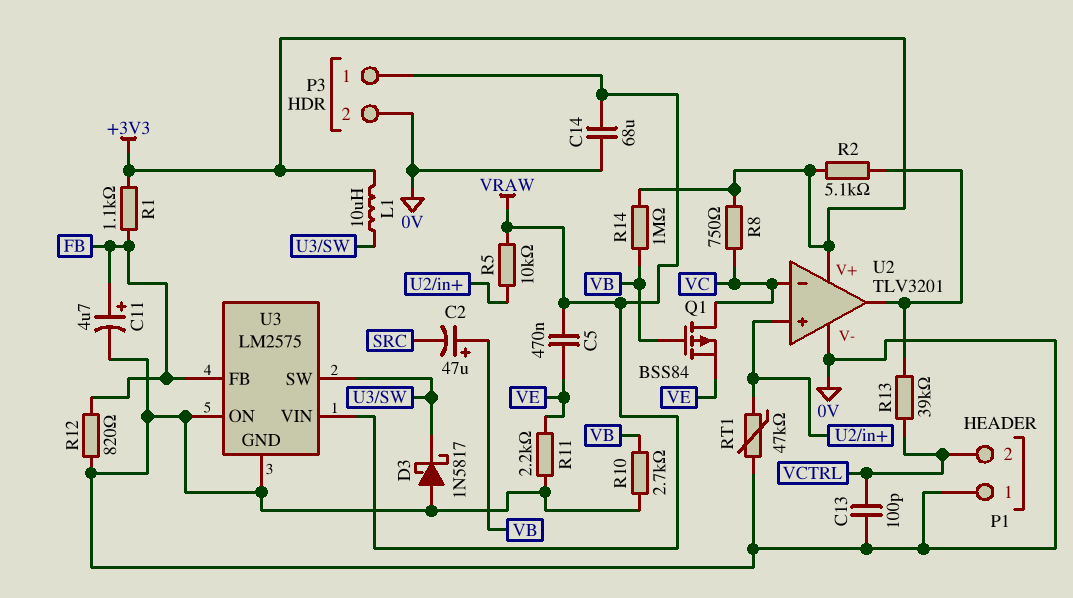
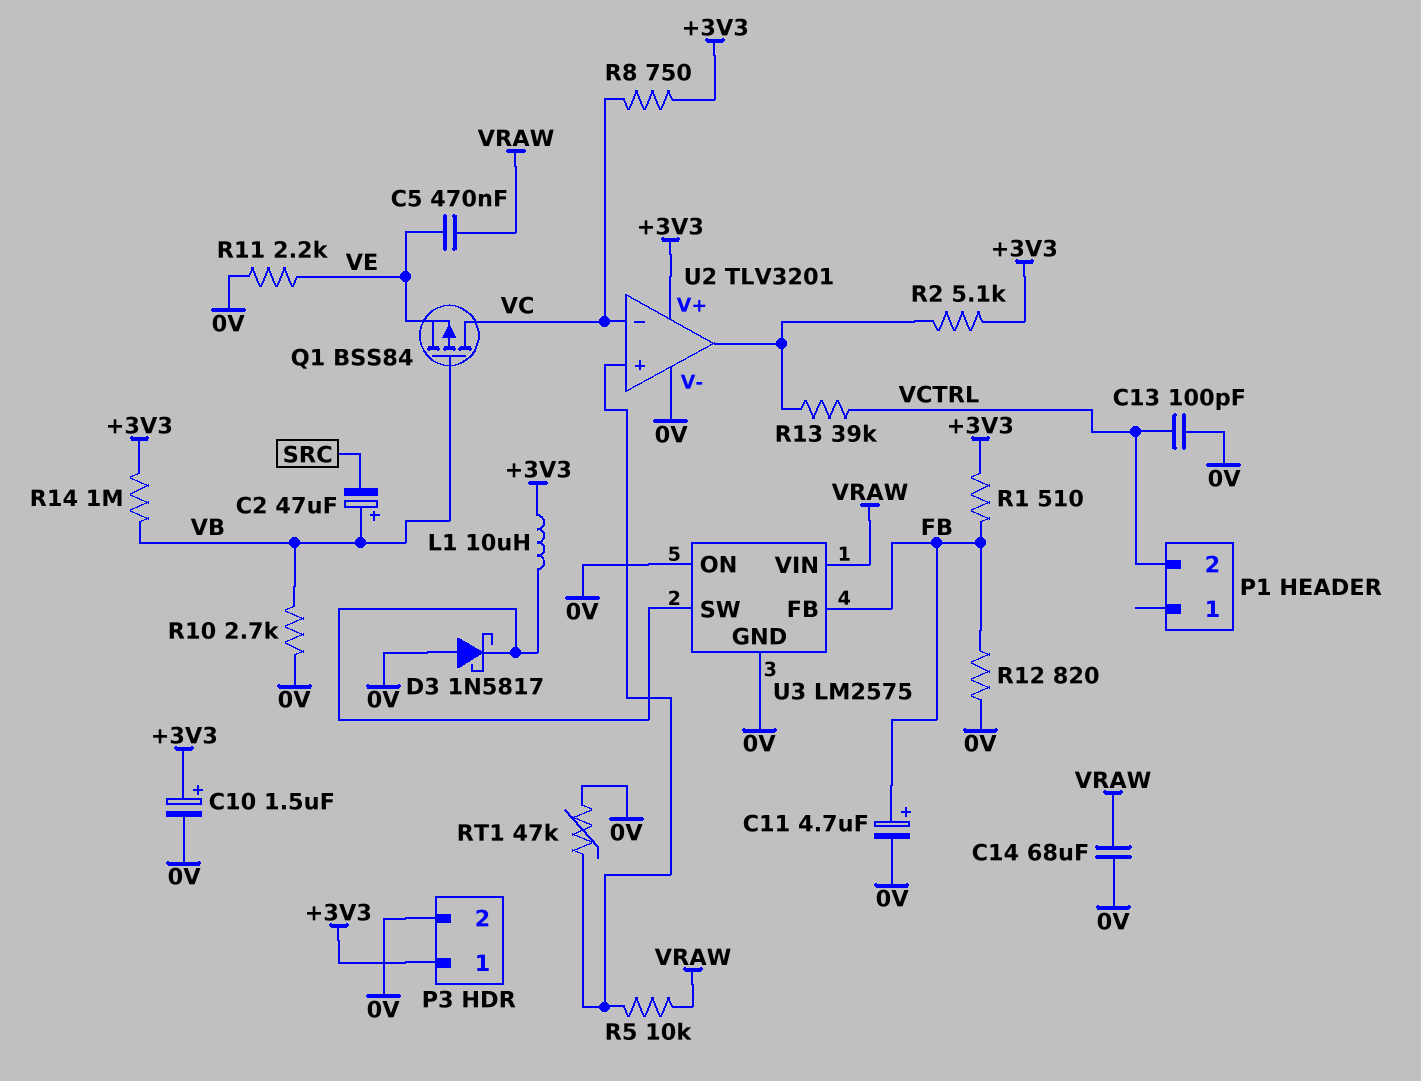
C10: none -> 1.5uF (plus +3V3, minus 0V)
P1 pin 1: 0V -> none
P3 pin 1: VRAW -> +3V3
R1: 1.1k (+3V3, FB) -> 510 (+3V3, FB)

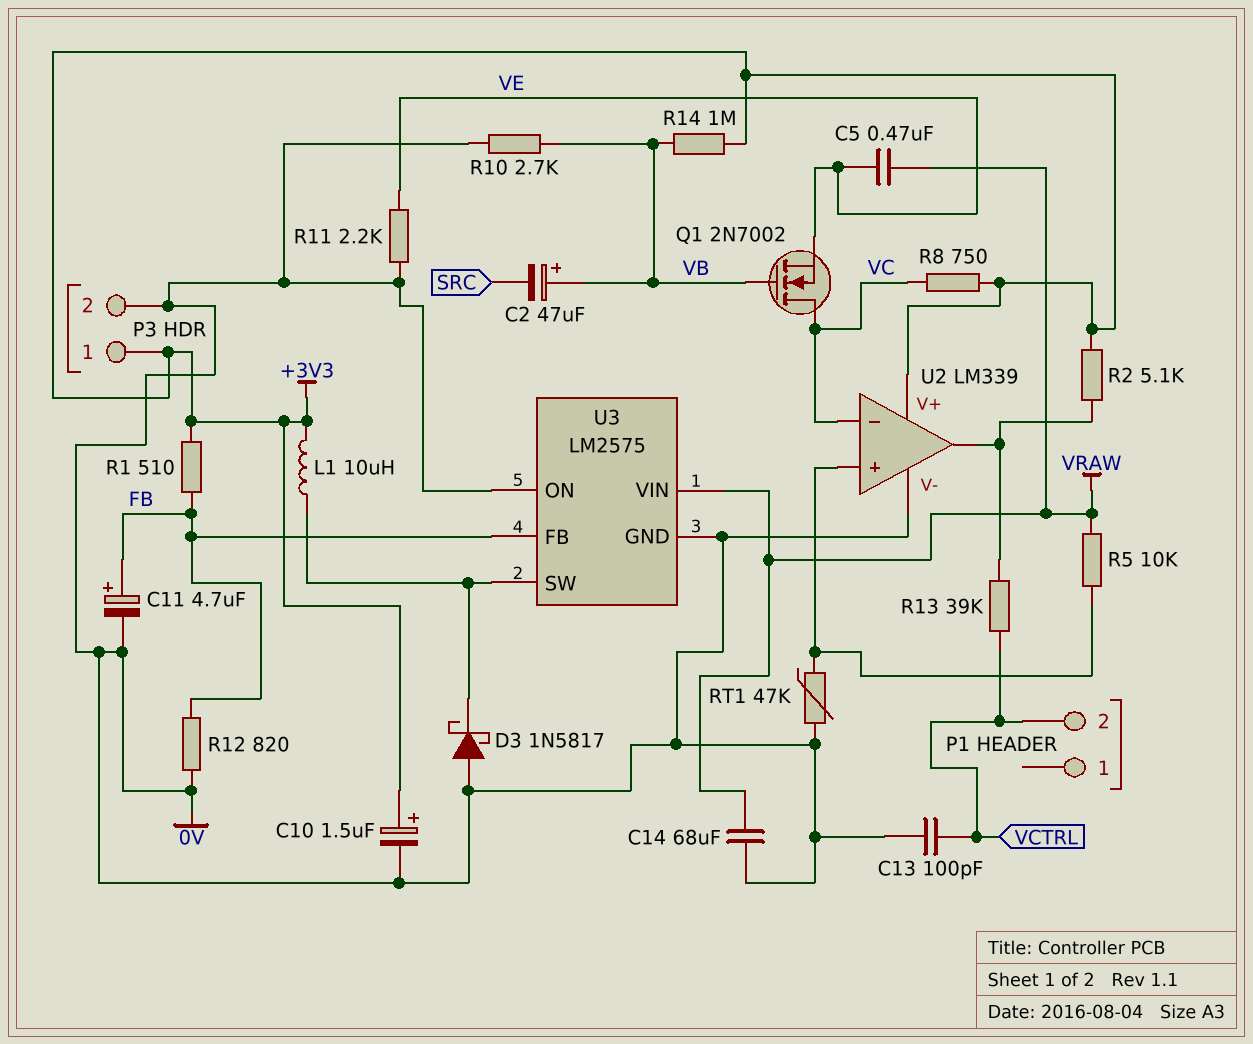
Q1: PMOS BSS84 (G VB, D VC, S VE) -> NMOS 2N7002 (G VB, D VC, S VE)
U2: TLV3201 -> LM339

